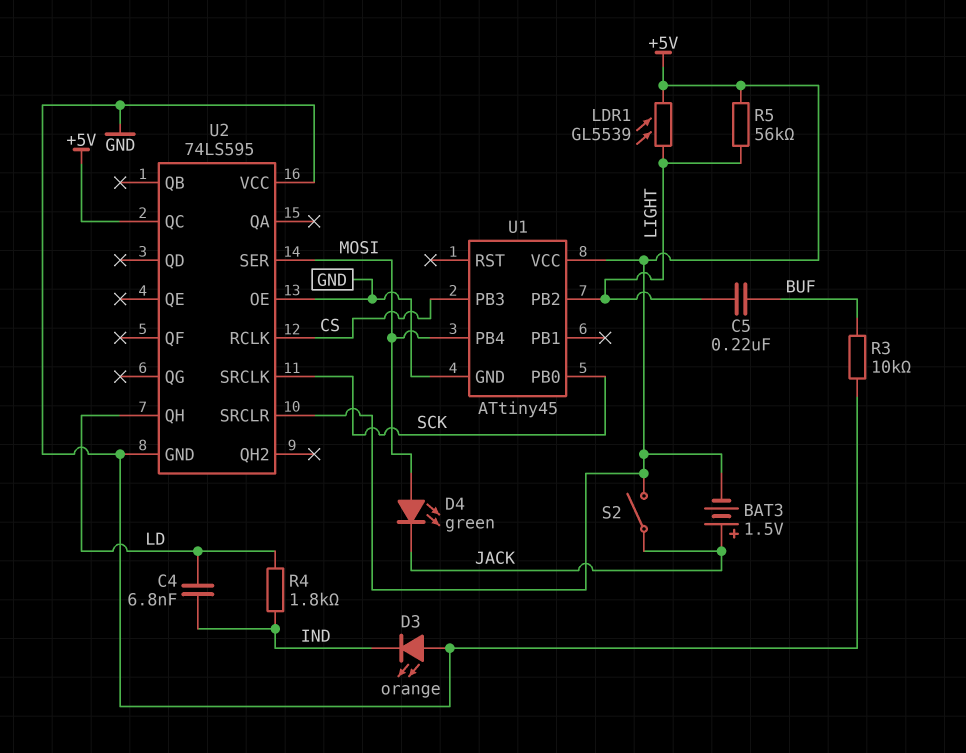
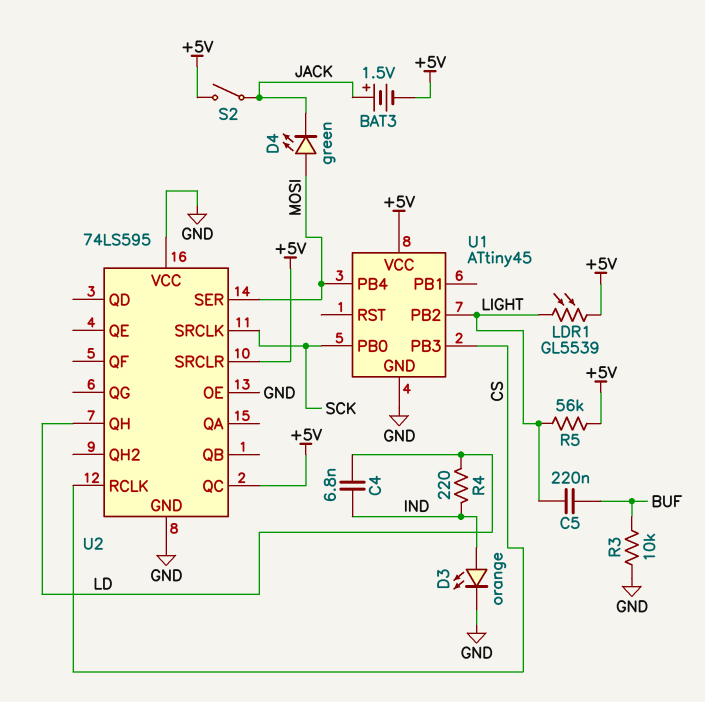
D3: LED orange (A GND, K IND) -> LED orange (A IND, K GND)
R4: 1.8k (IND, LD) -> 220 (IND, LD)

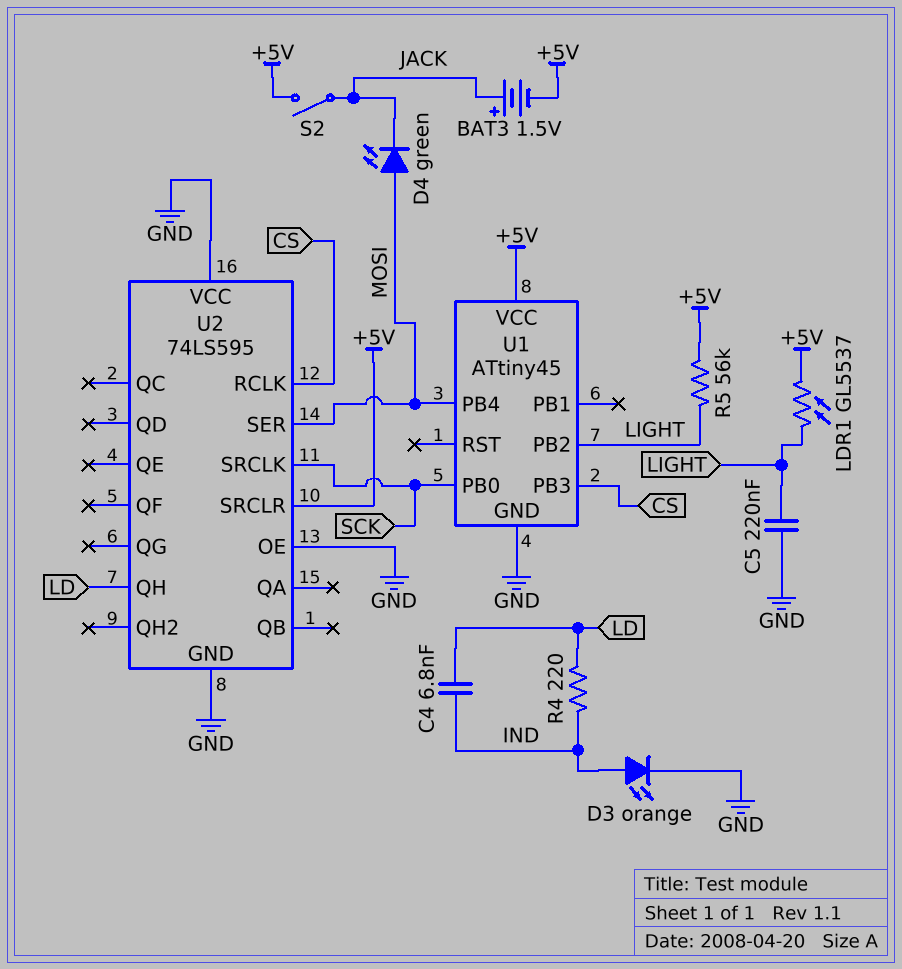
C5: 220nF (BUF, LIGHT) -> 220nF (GND, LIGHT)
LDR1: GL5539 (+5V, LIGHT) -> GL5537 (+5V, LIGHT)
R3: 10k (BUF, GND) -> none
U2 pin QC: +5V -> none

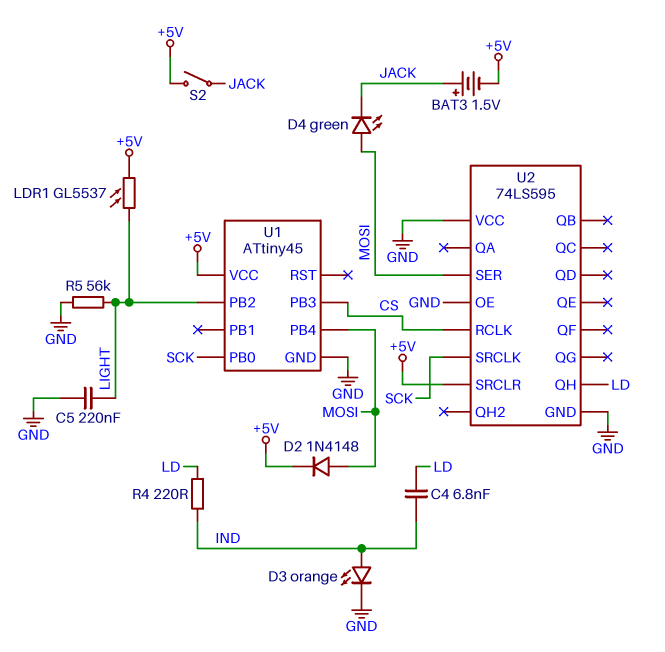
D2: none -> diode 1N4148 (A MOSI, K +5V)
R5: 56k (+5V, LIGHT) -> 56k (GND, LIGHT)

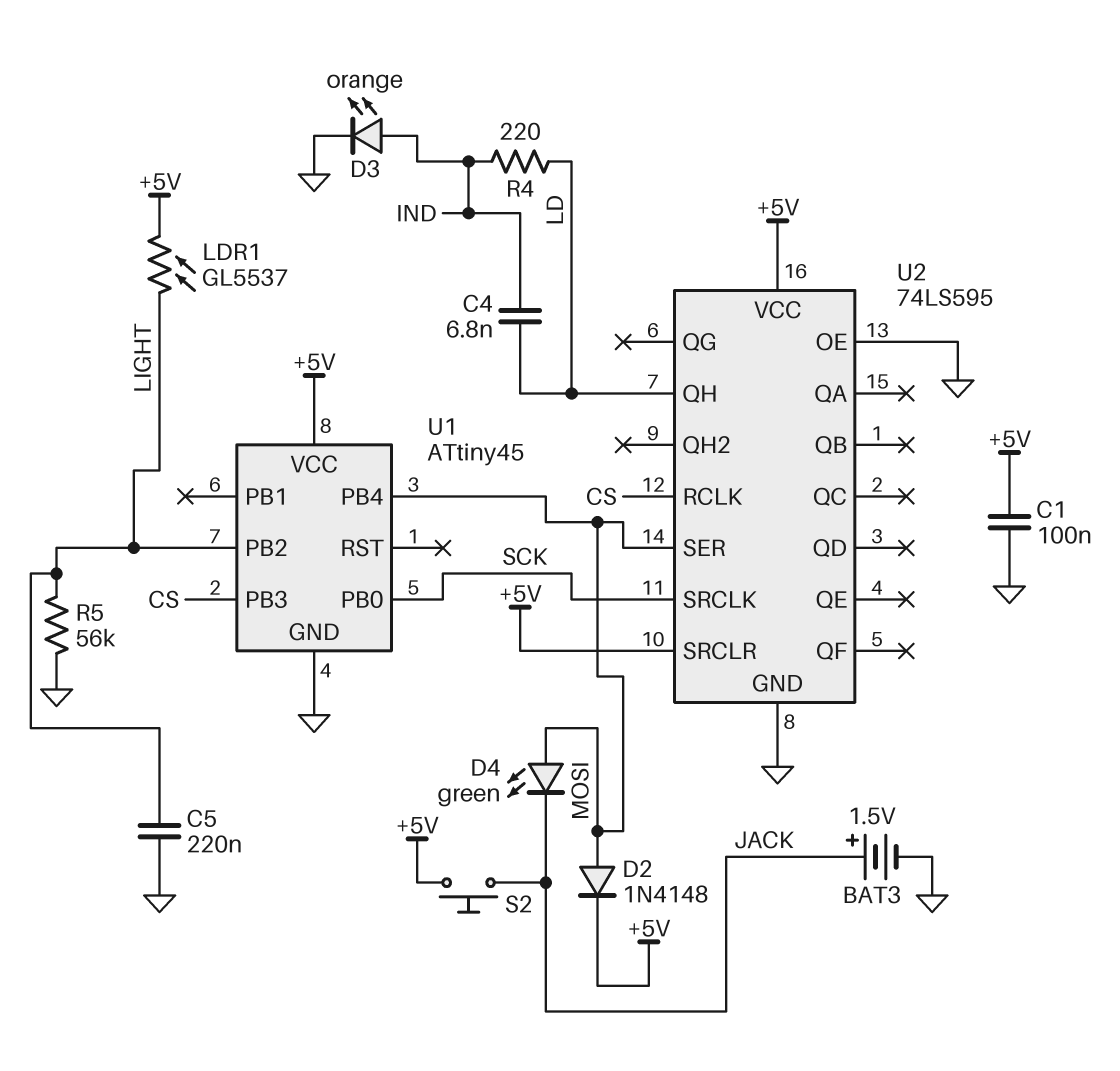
BAT3: 1.5V (plus JACK, minus +5V) -> 1.5V (plus JACK, minus GND)
C1: none -> 100nF (+5V, GND)
S2: switch (+5V, JACK) -> button (+5V, JACK)
U2 pin VCC: GND -> +5V

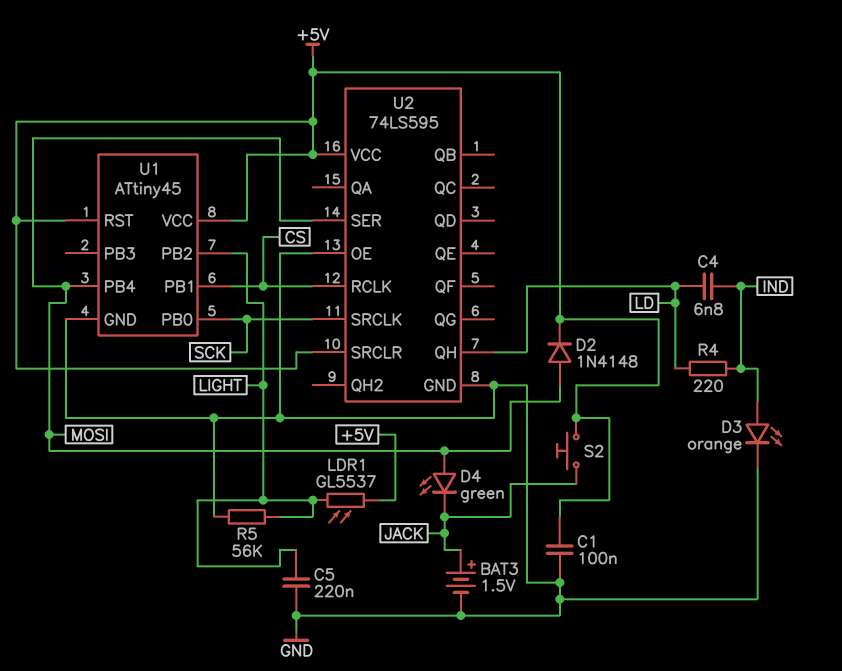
U1 pin PB1: none -> CS
U1 pin PB3: CS -> none
U1 pin RST: none -> +5V

